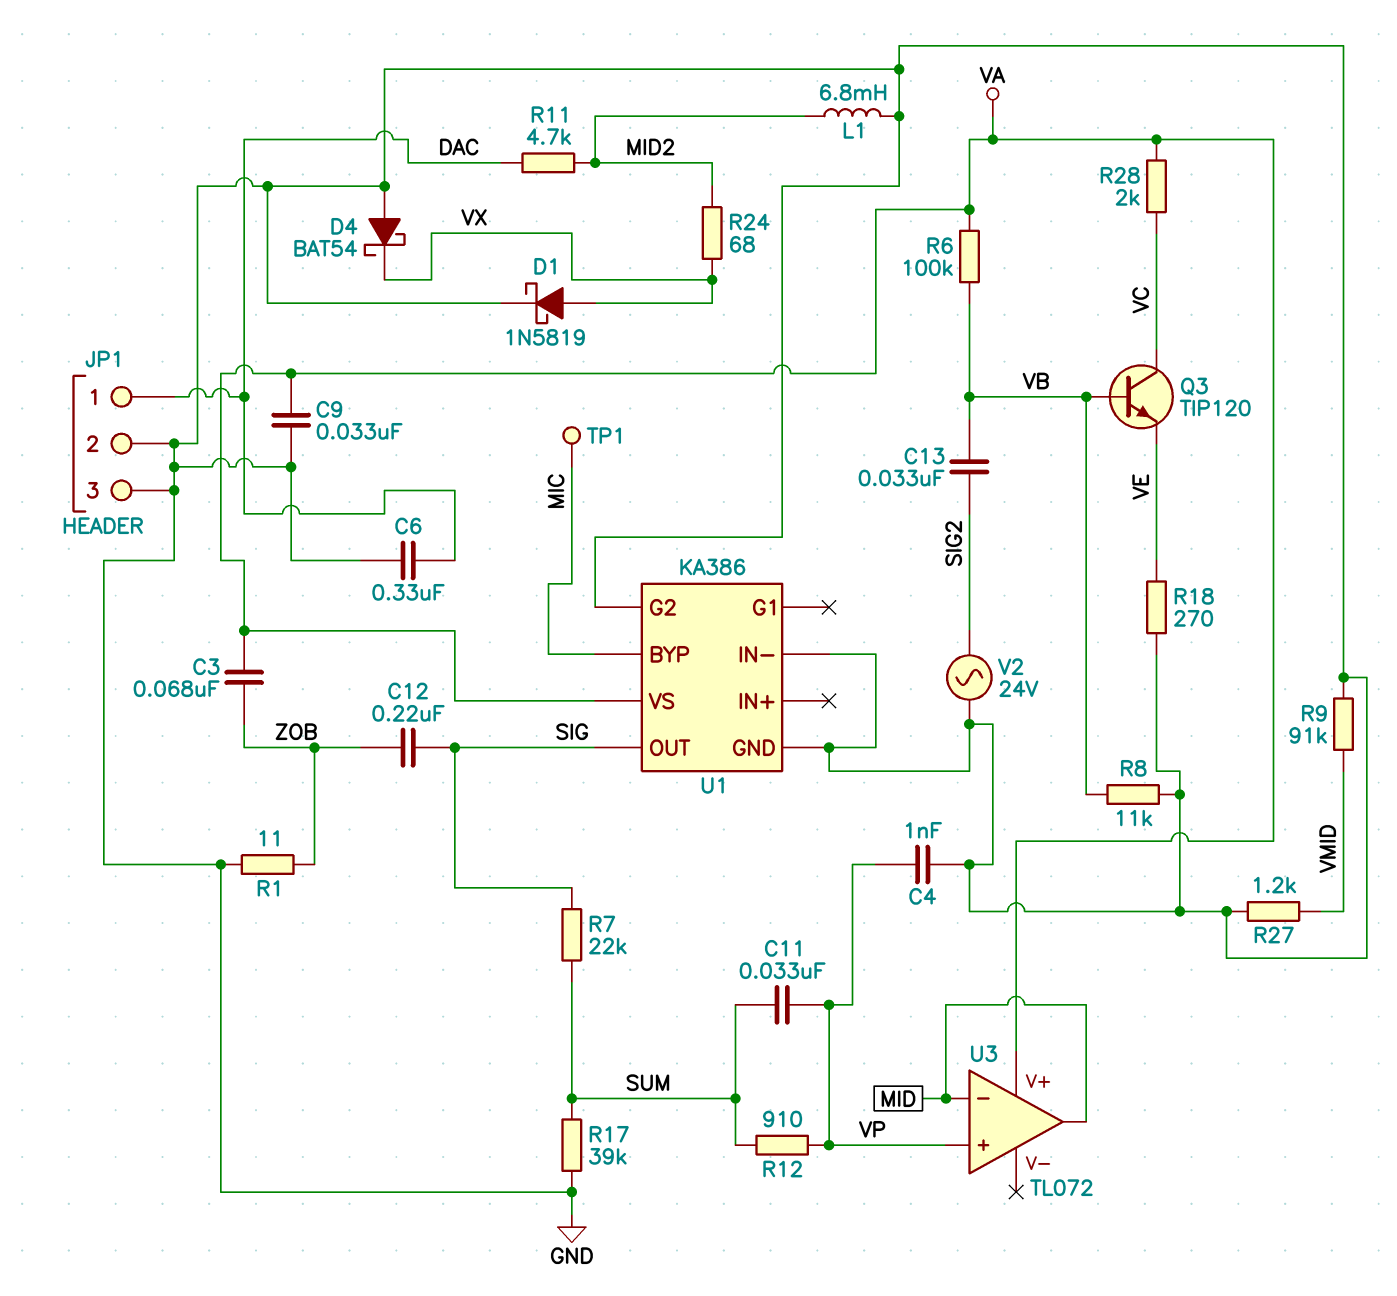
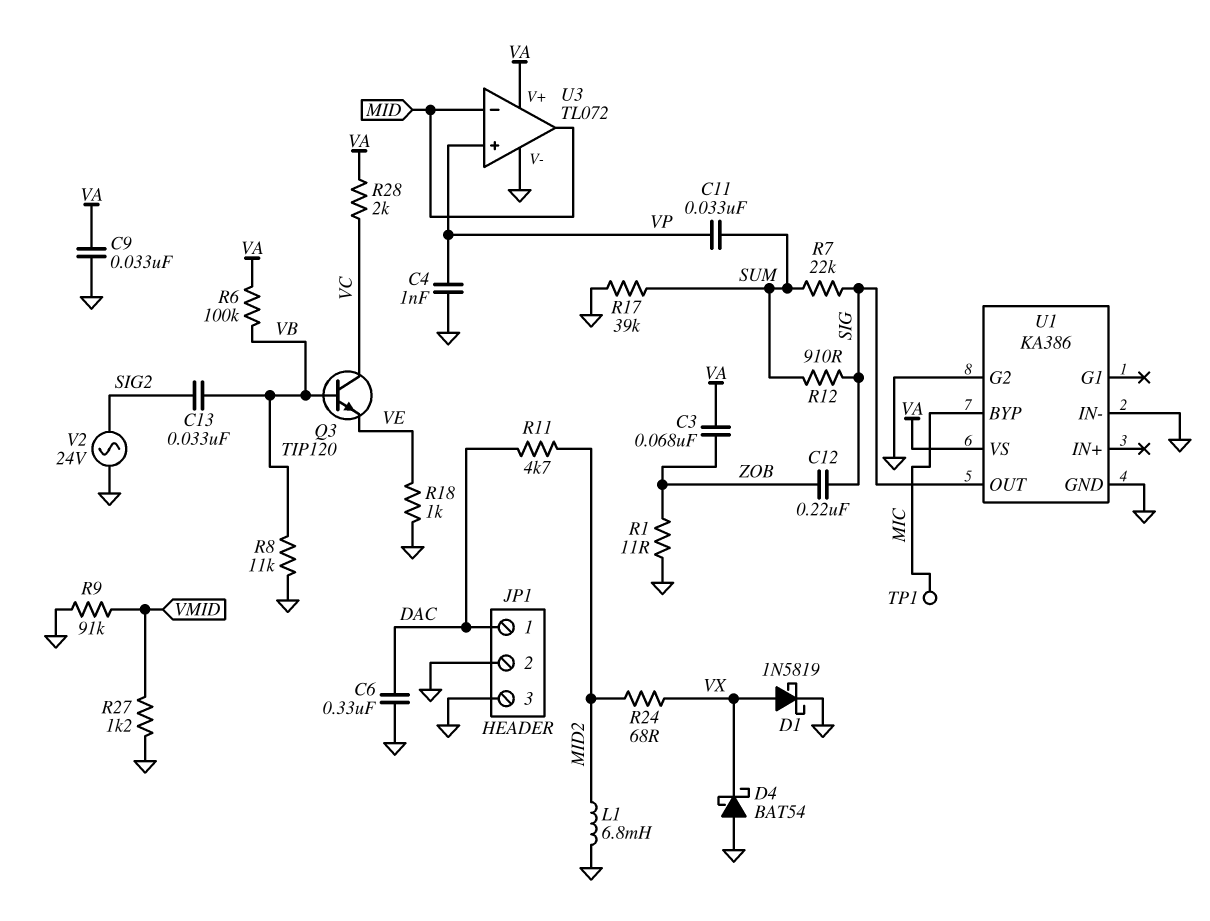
R12: 910 (SUM, VP) -> 910 (SIG, SUM)
R18: 270 (GND, VE) -> 1k (GND, VE)
U3 pin V-: none -> GND

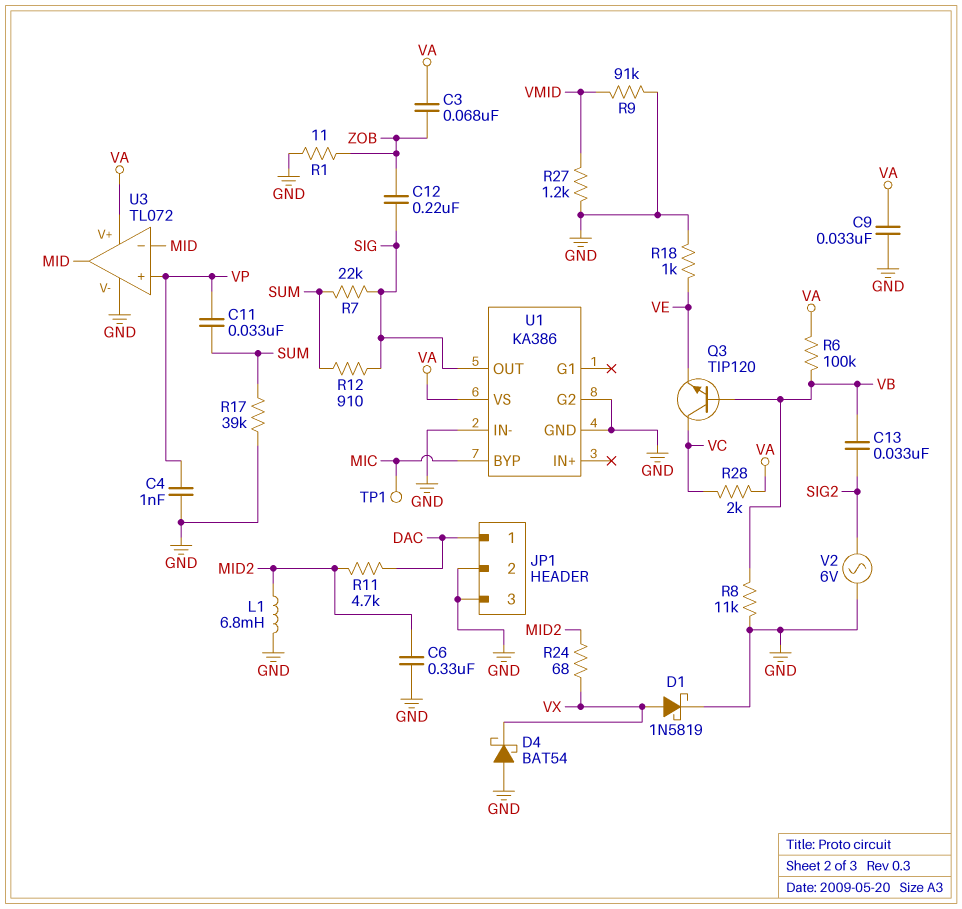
C6: 330nF (DAC, GND) -> 330nF (GND, MID2)
V2: AC 24V (GND, SIG2) -> AC 6V (GND, SIG2)

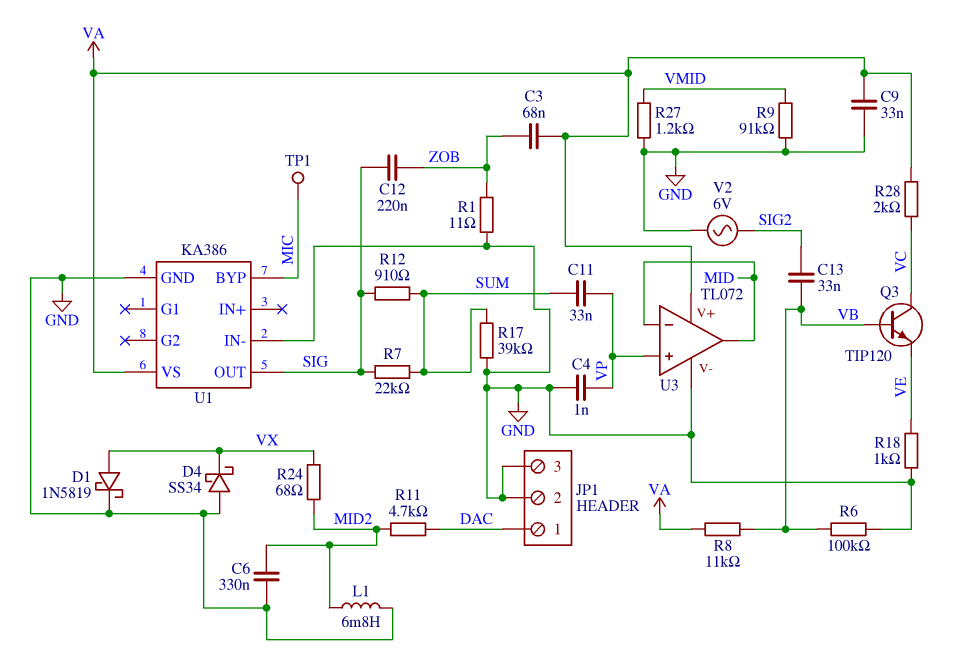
D4: schottky BAT54 (A GND, K VX) -> schottky SS34 (A GND, K VX)
R6: 100k (VA, VB) -> 100k (GND, VB)
R8: 11k (GND, VB) -> 11k (VA, VB)
U1 pin G2: GND -> none

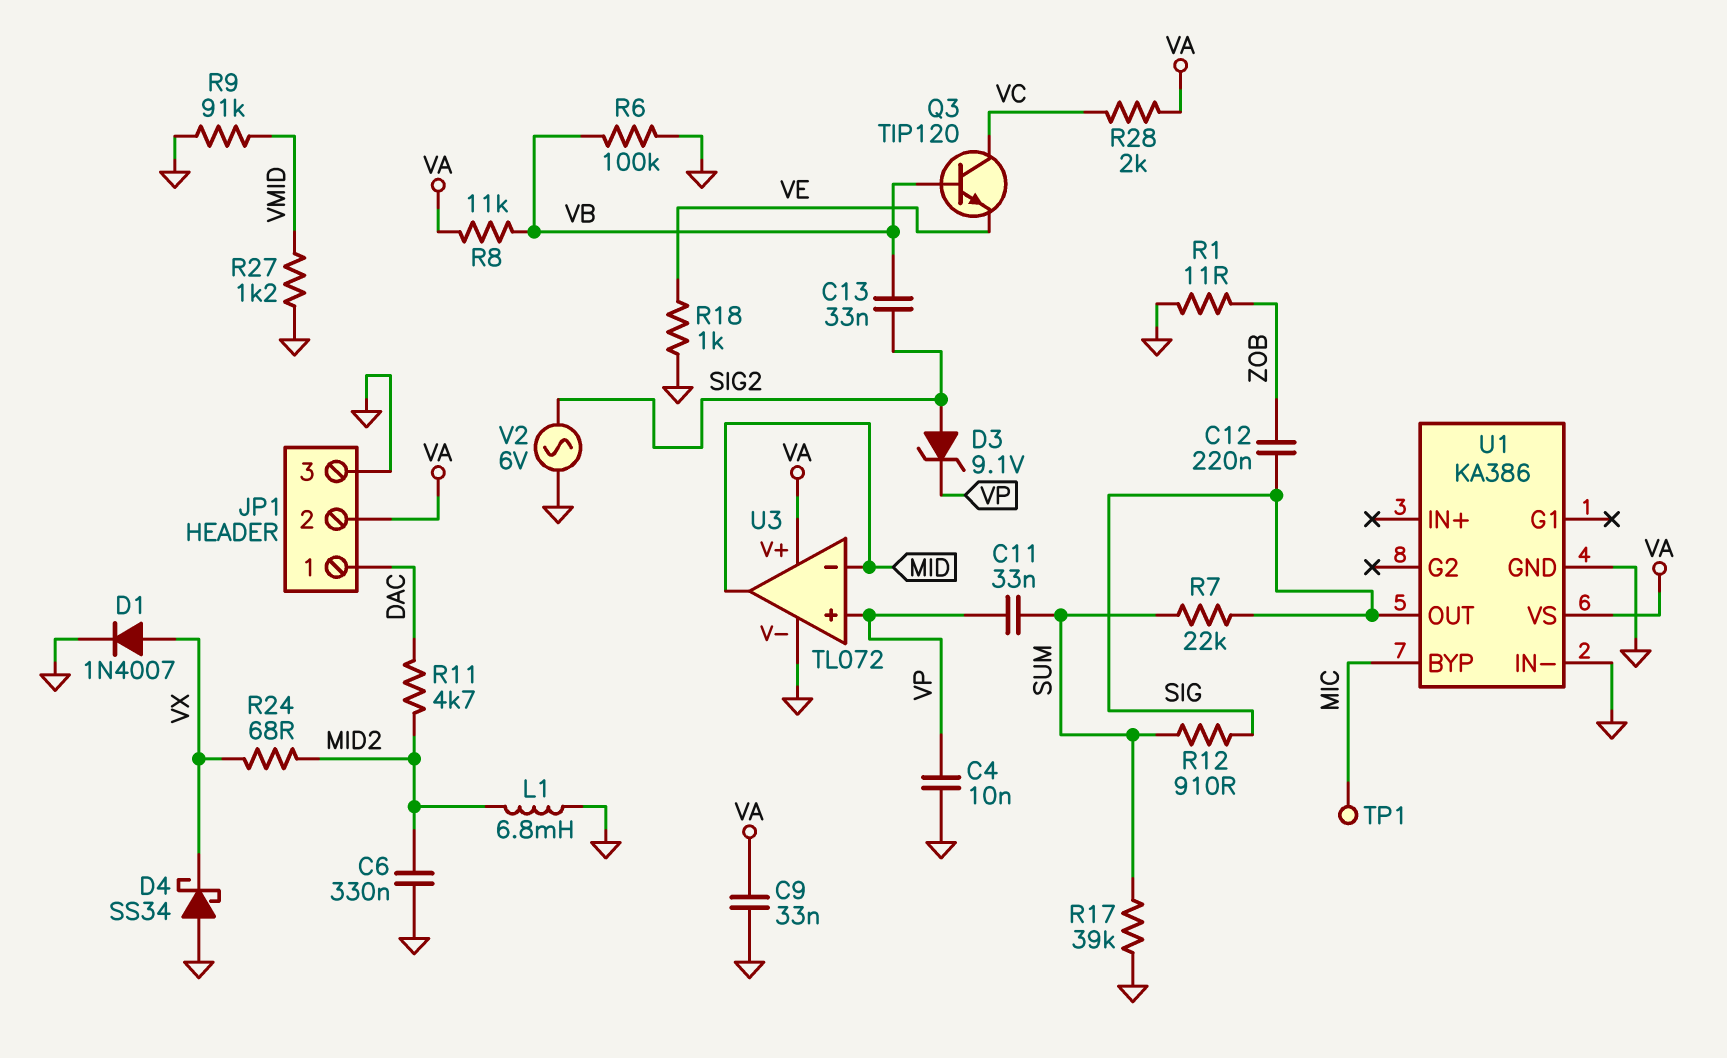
C3: 68nF (VA, ZOB) -> none
C4: 1nF (GND, VP) -> 10nF (GND, VP)
D1: schottky 1N5819 (A VX, K GND) -> diode 1N4007 (A VX, K GND)
D3: none -> zener 9.1V (A SIG2, K VP)
JP1 pin 2: GND -> VA

